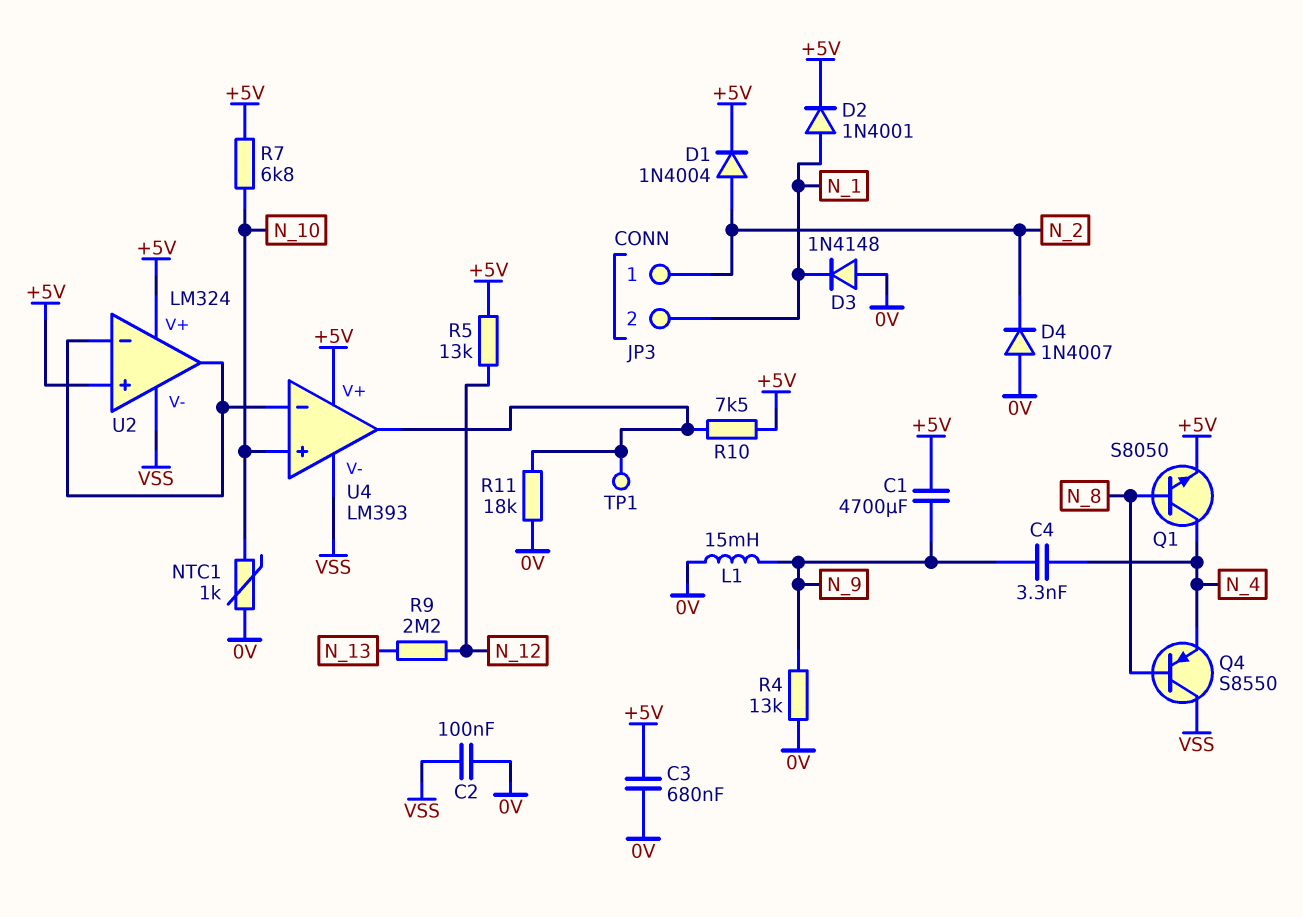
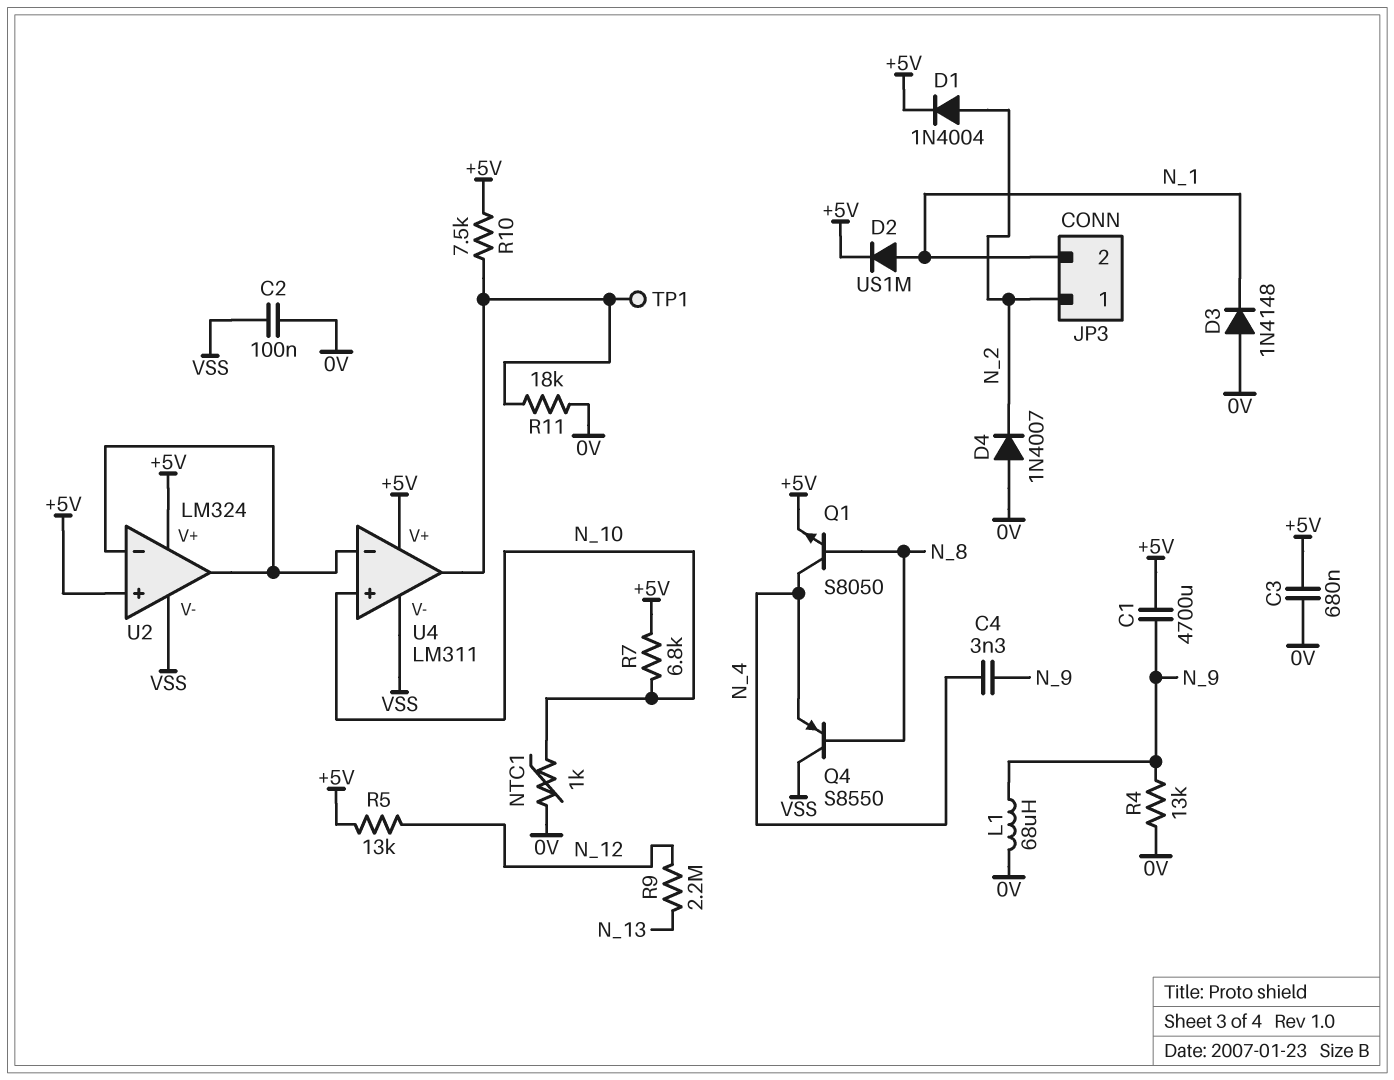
D2: diode 1N4001 (A N_1, K +5V) -> diode US1M (A N_1, K +5V)
L1: 15mH (0V, N_9) -> 68uH (0V, N_9)
U4: LM393 -> LM311

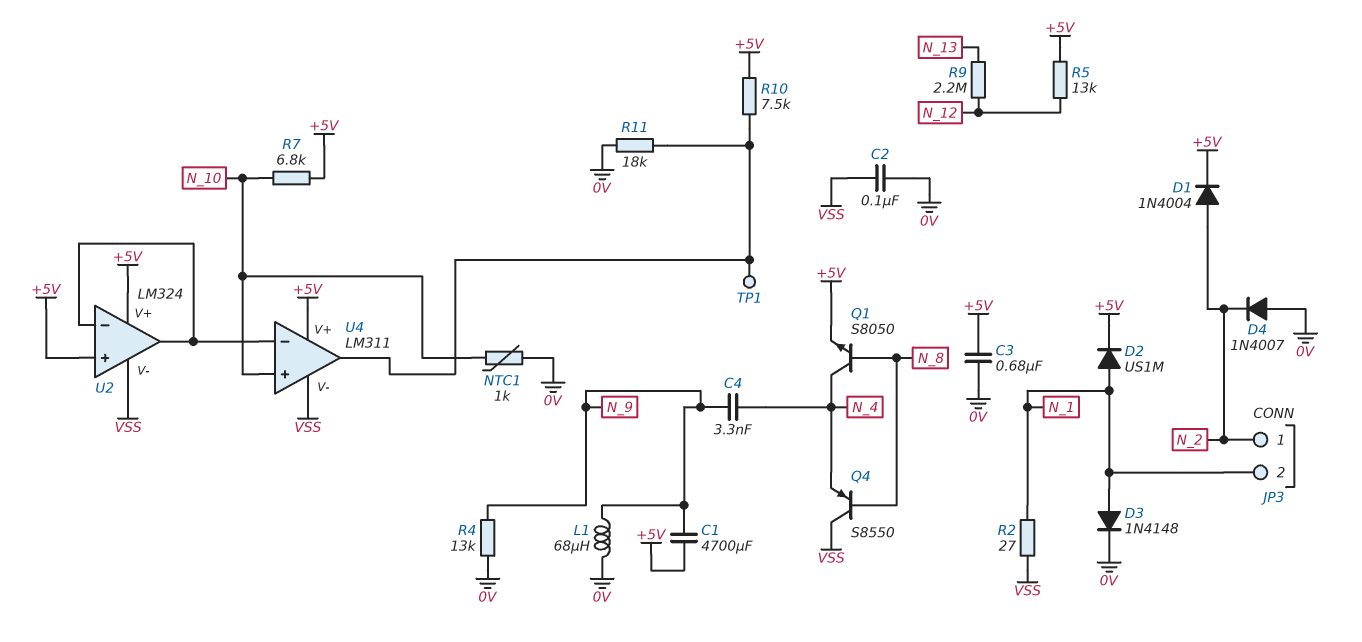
D3: diode 1N4148 (A 0V, K N_1) -> diode 1N4148 (A N_1, K 0V)
R2: none -> 27 (N_1, VSS)

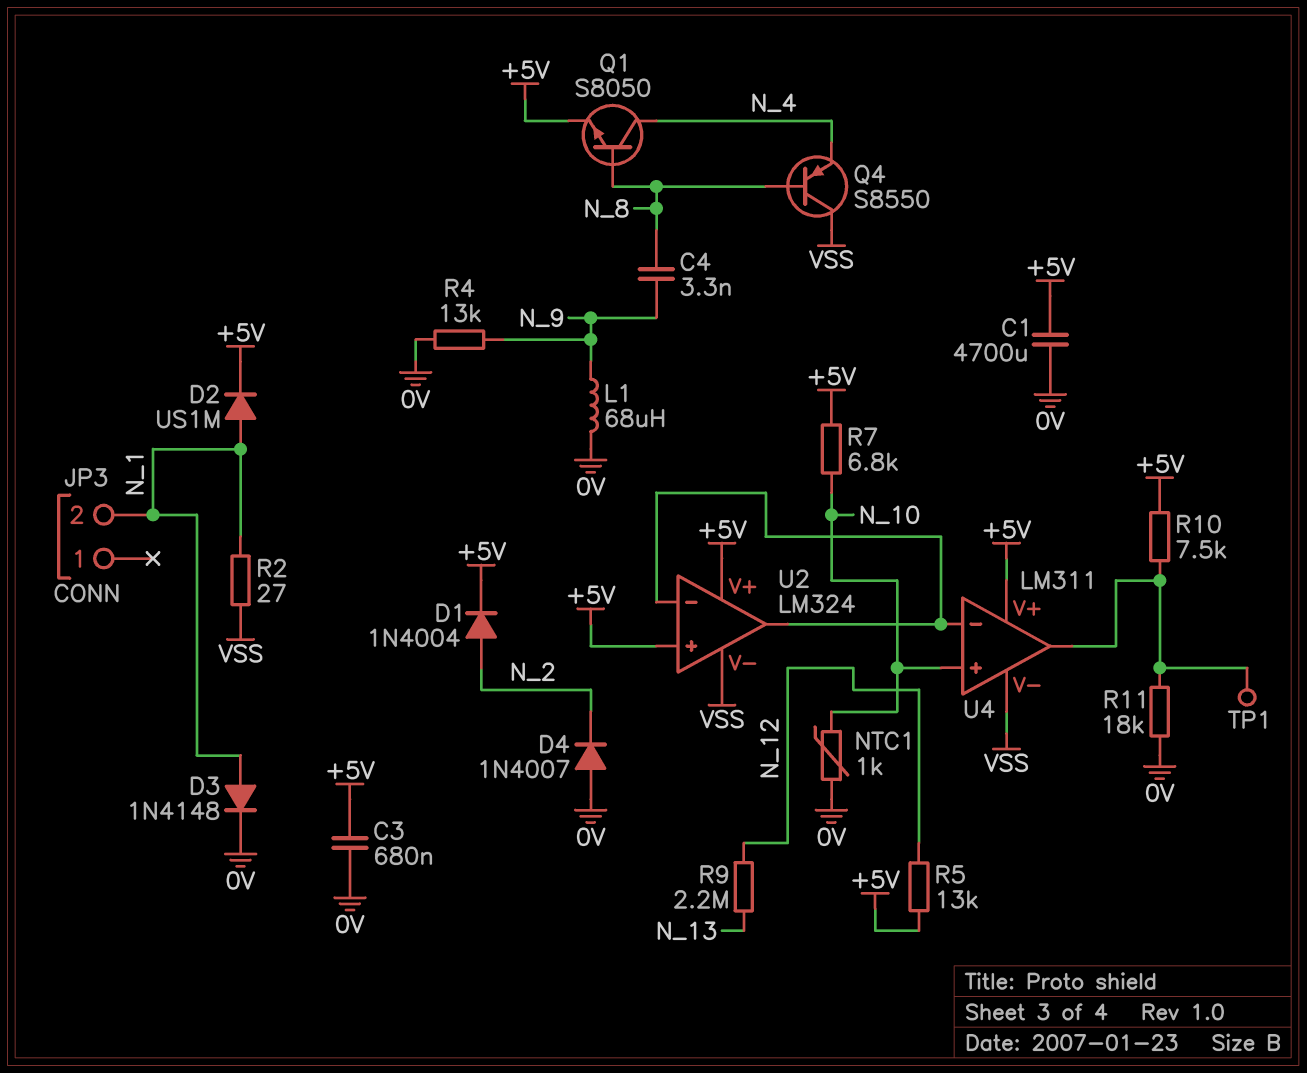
C1: 4700uF (+5V, N_9) -> 4700uF (+5V, 0V)
C2: 100nF (0V, VSS) -> none
C4: 3.3nF (N_4, N_9) -> 3.3nF (N_8, N_9)
JP3 pin 1: N_2 -> none

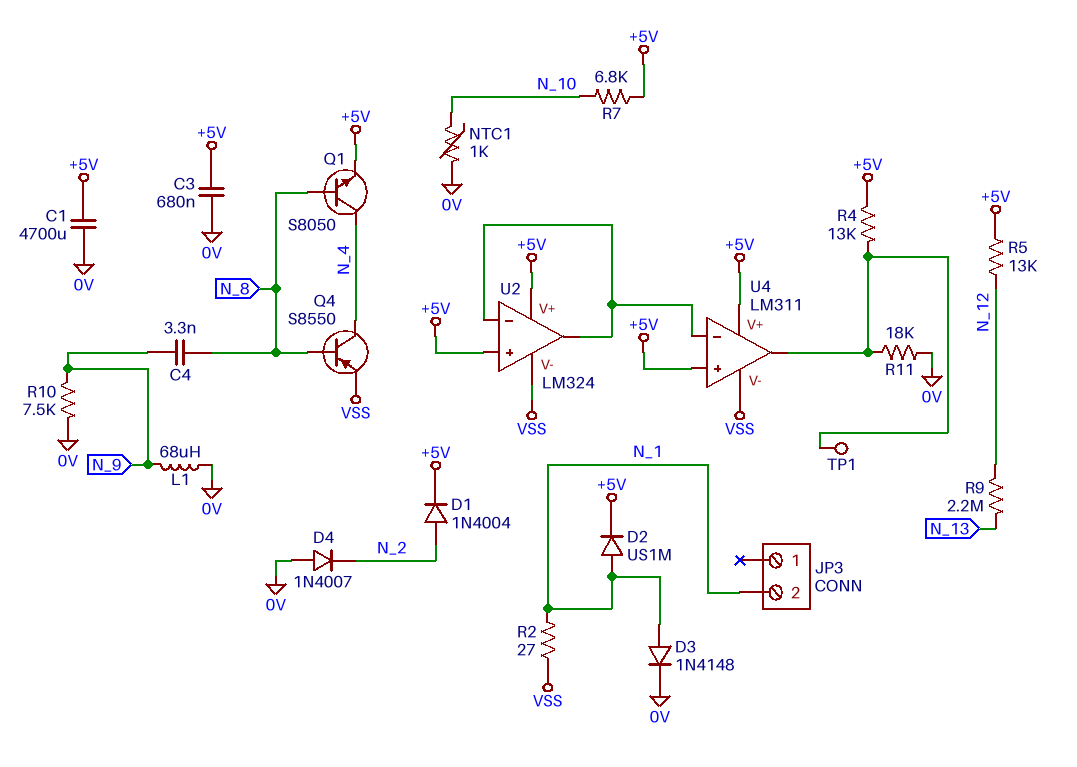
Q4: PNP S8550 (B N_8, C VSS, E N_4) -> PNP S8550 (B N_8, C N_4, E VSS)
R4: 13k (0V, N_9) -> 13k (+5V, U4/out)
R10: 7.5k (+5V, U4/out) -> 7.5k (0V, N_9)
U4 pin in+: N_10 -> +5V

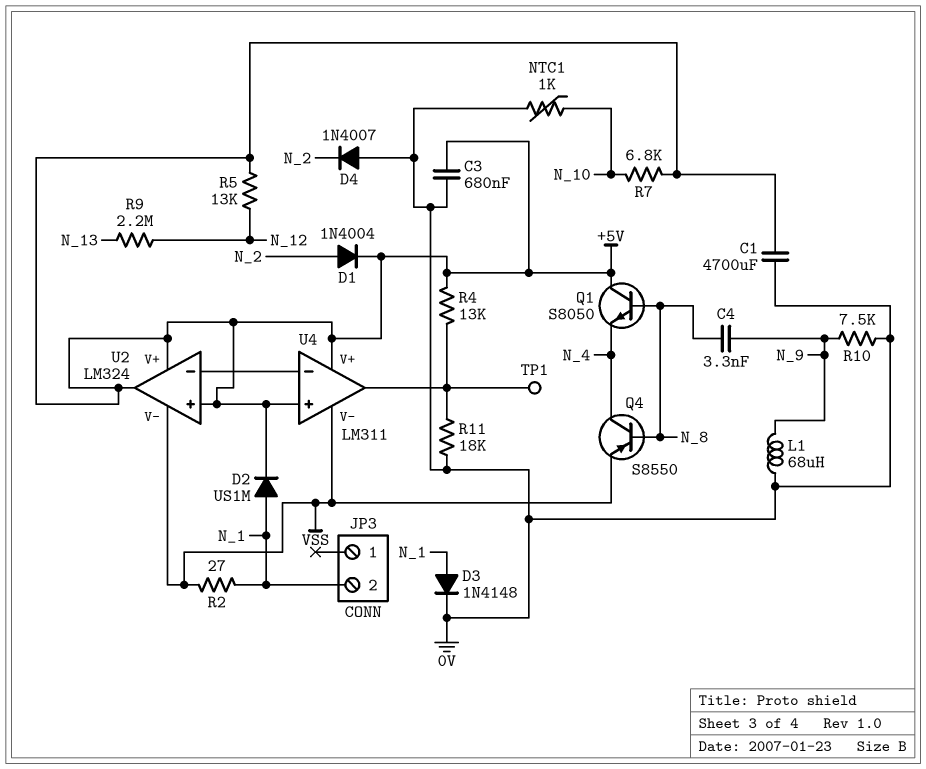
Q1: NPN S8050 (B N_8, C N_4, E +5V) -> NPN S8050 (B N_8, C +5V, E N_4)
U2 pin out: U2/in- -> +5V

